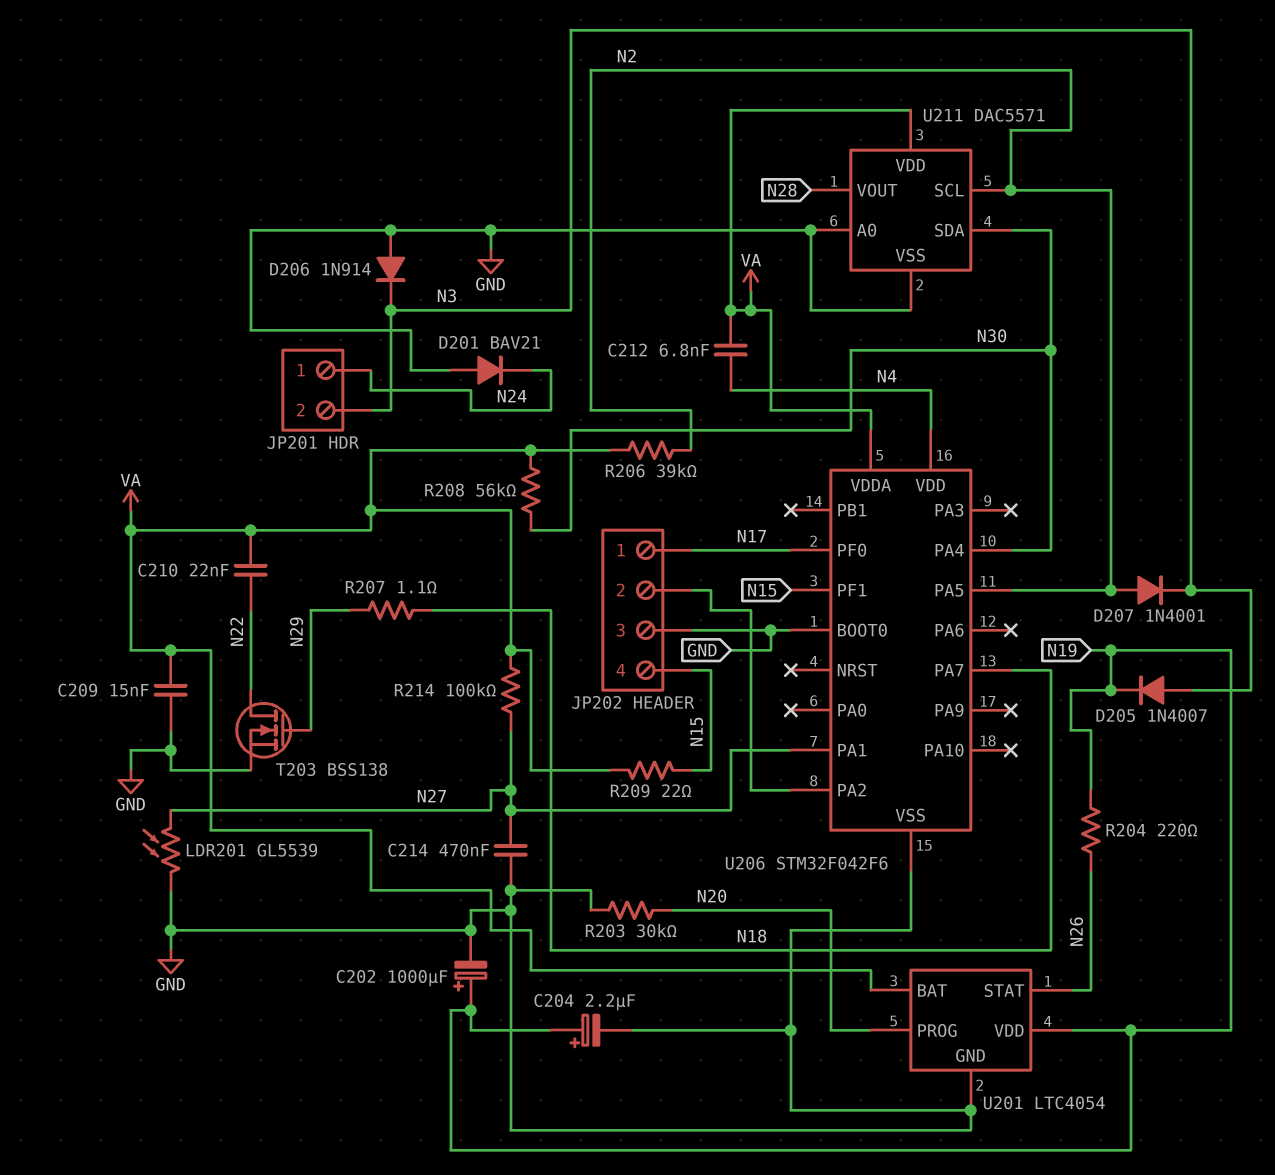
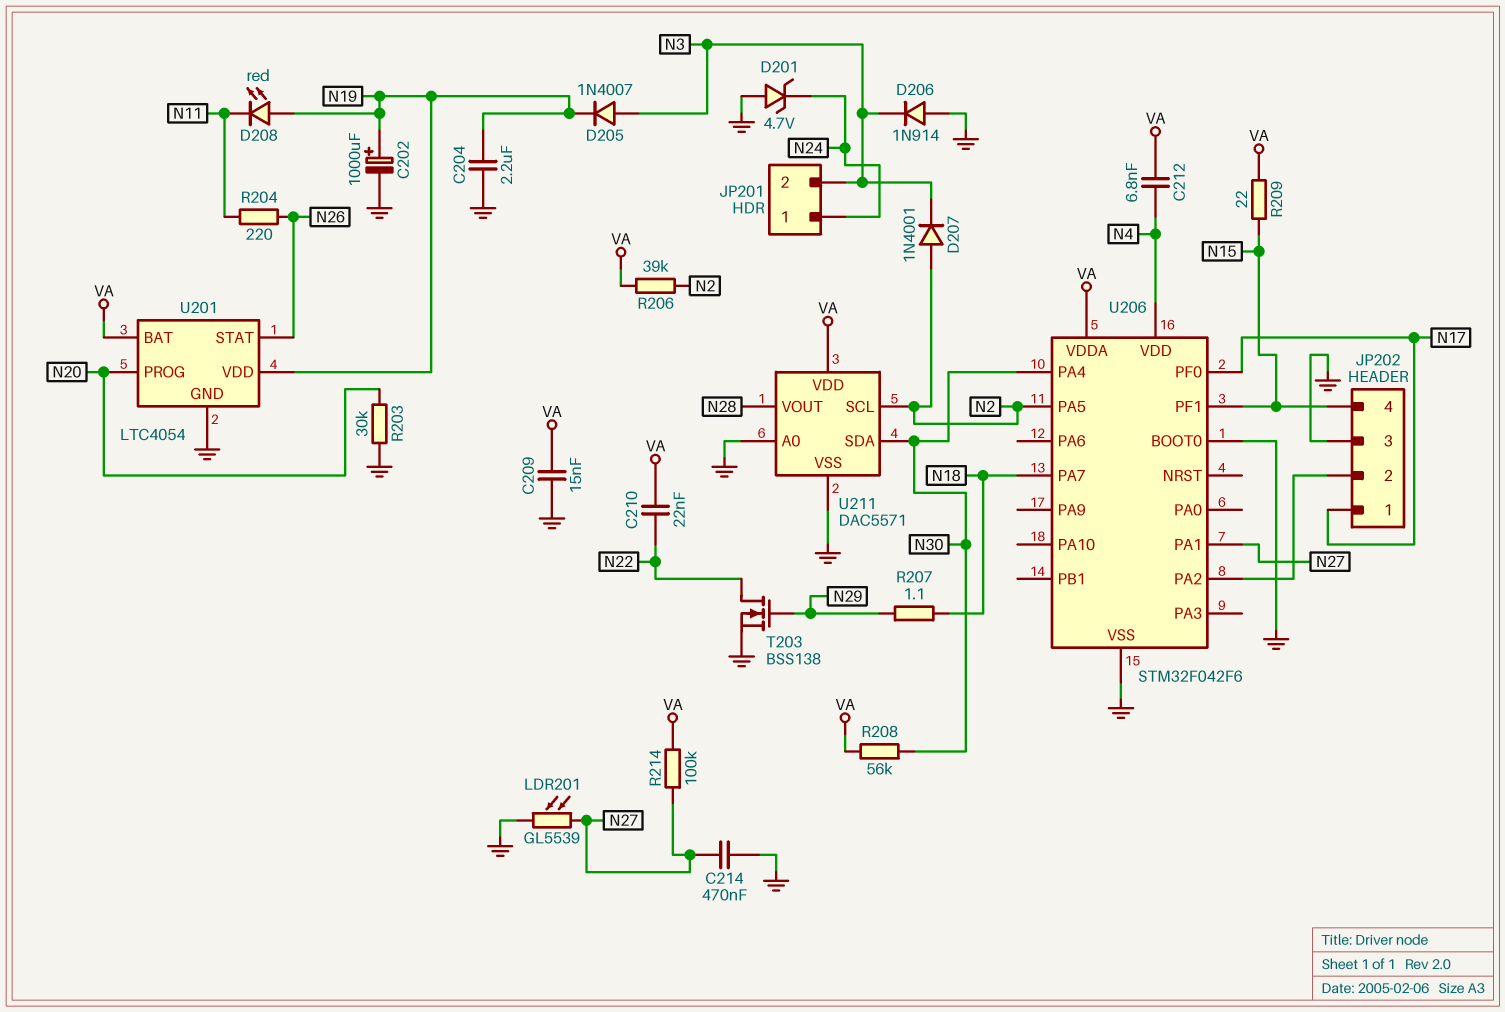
C204: 2.2uF (plus N19, minus GND) -> 2.2uF (GND, N19)
D201: diode BAV21 (A GND, K N24) -> zener 4.7V (A GND, K N24)
D208: none -> LED red (A N19, K N11)
R204: 220 (N19, N26) -> 220 (N11, N26)

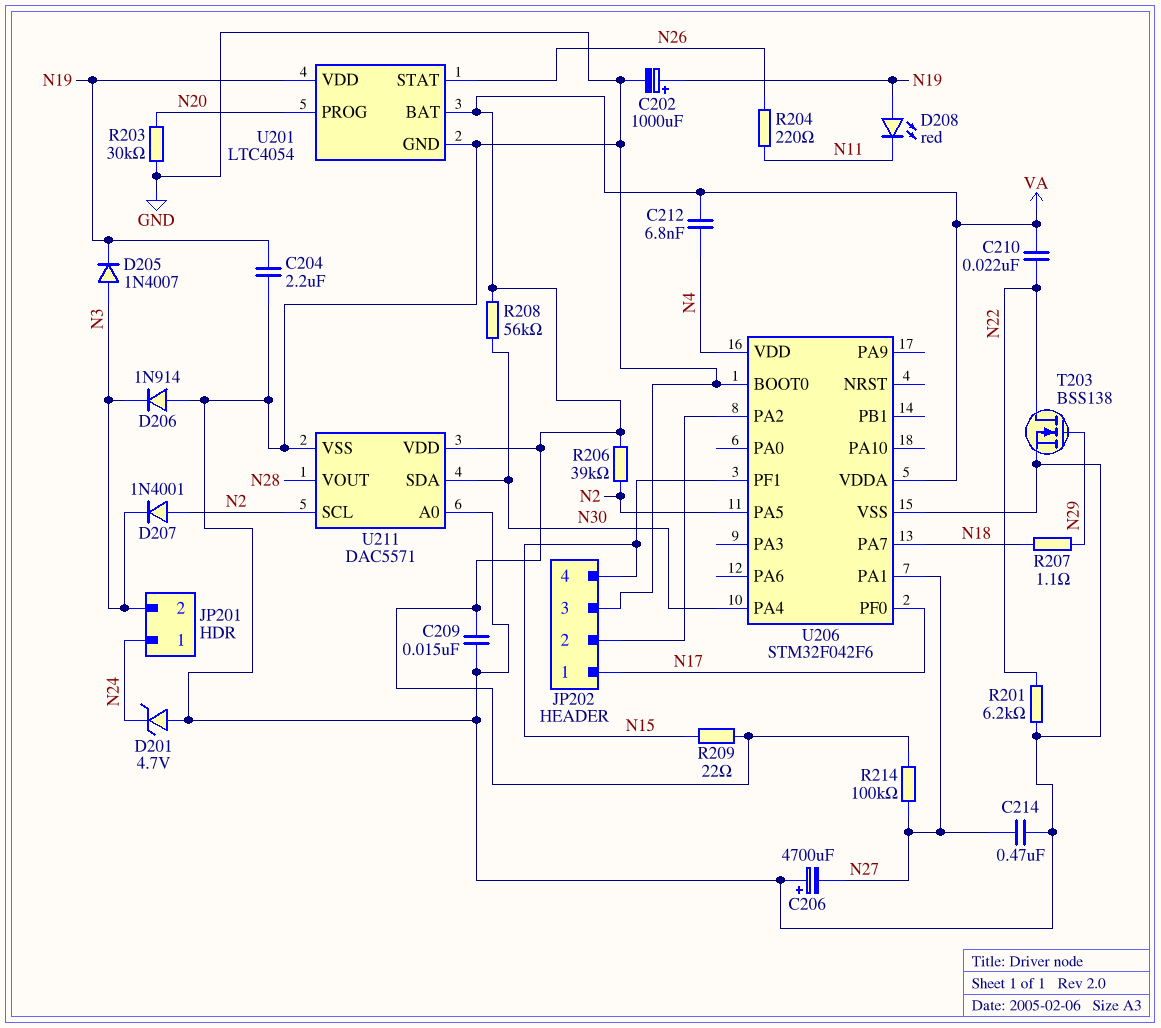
C206: none -> 4700uF (plus GND, minus N27)
LDR201: GL5539 (GND, N27) -> none
R201: none -> 6.2k (GND, N22)

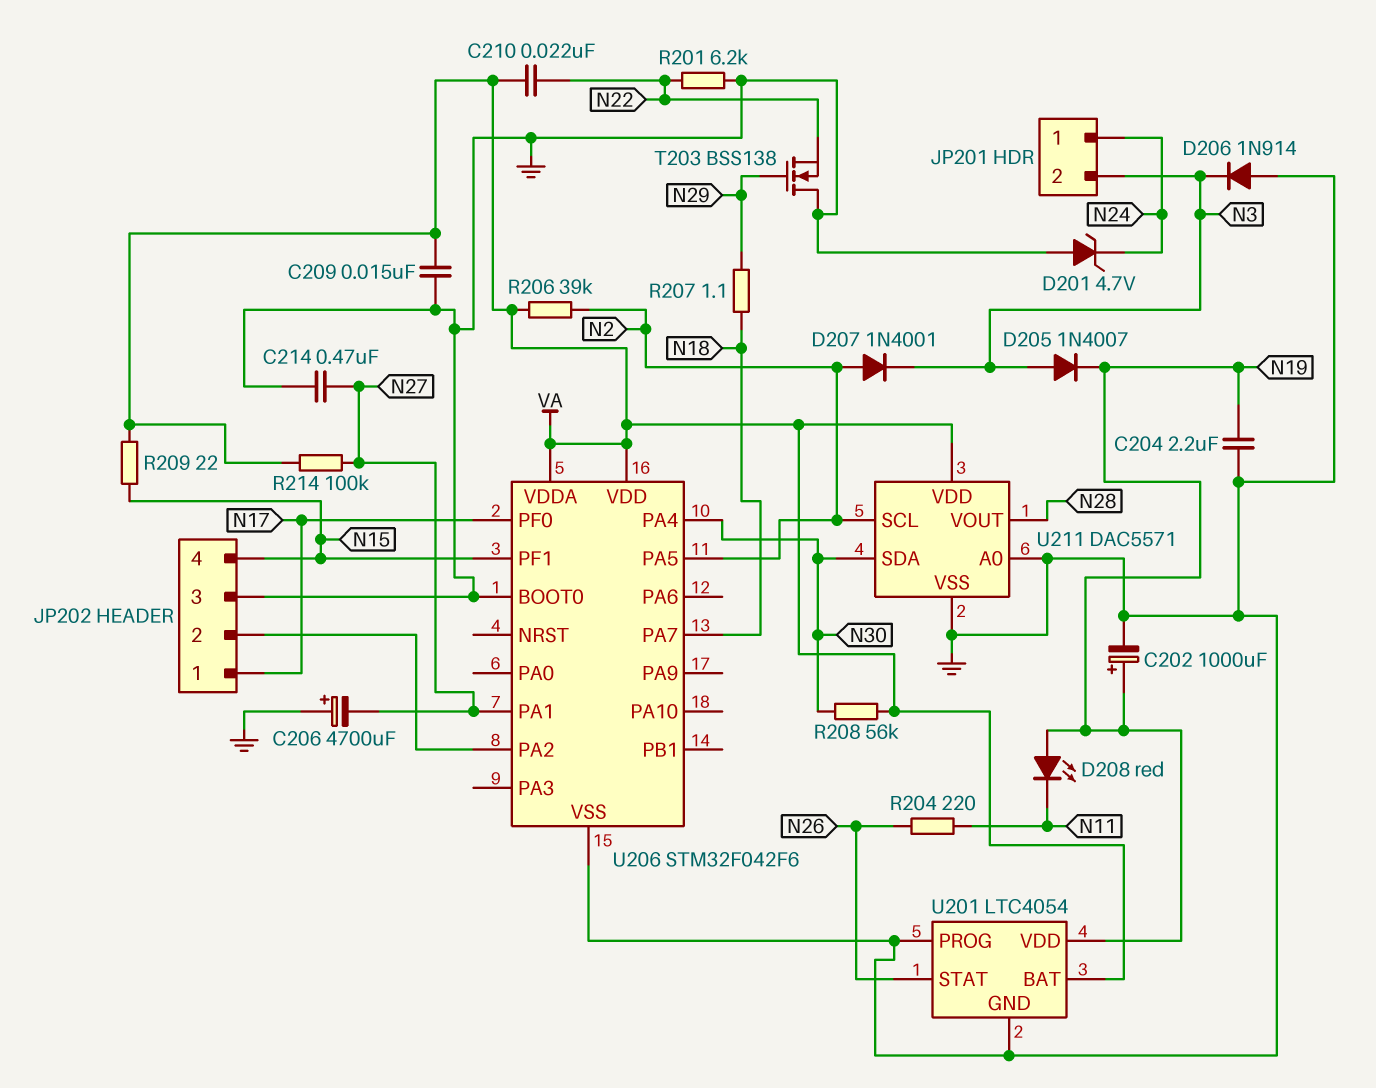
C212: 6.8nF (N4, VA) -> none
R203: 30k (GND, N20) -> none
T203: NMOS BSS138 (G N29, D N22, S GND) -> NMOS BSS138 (G N29, D GND, S N22)
U201 pin PROG: N20 -> GND
U206 pin VDD: N4 -> VA

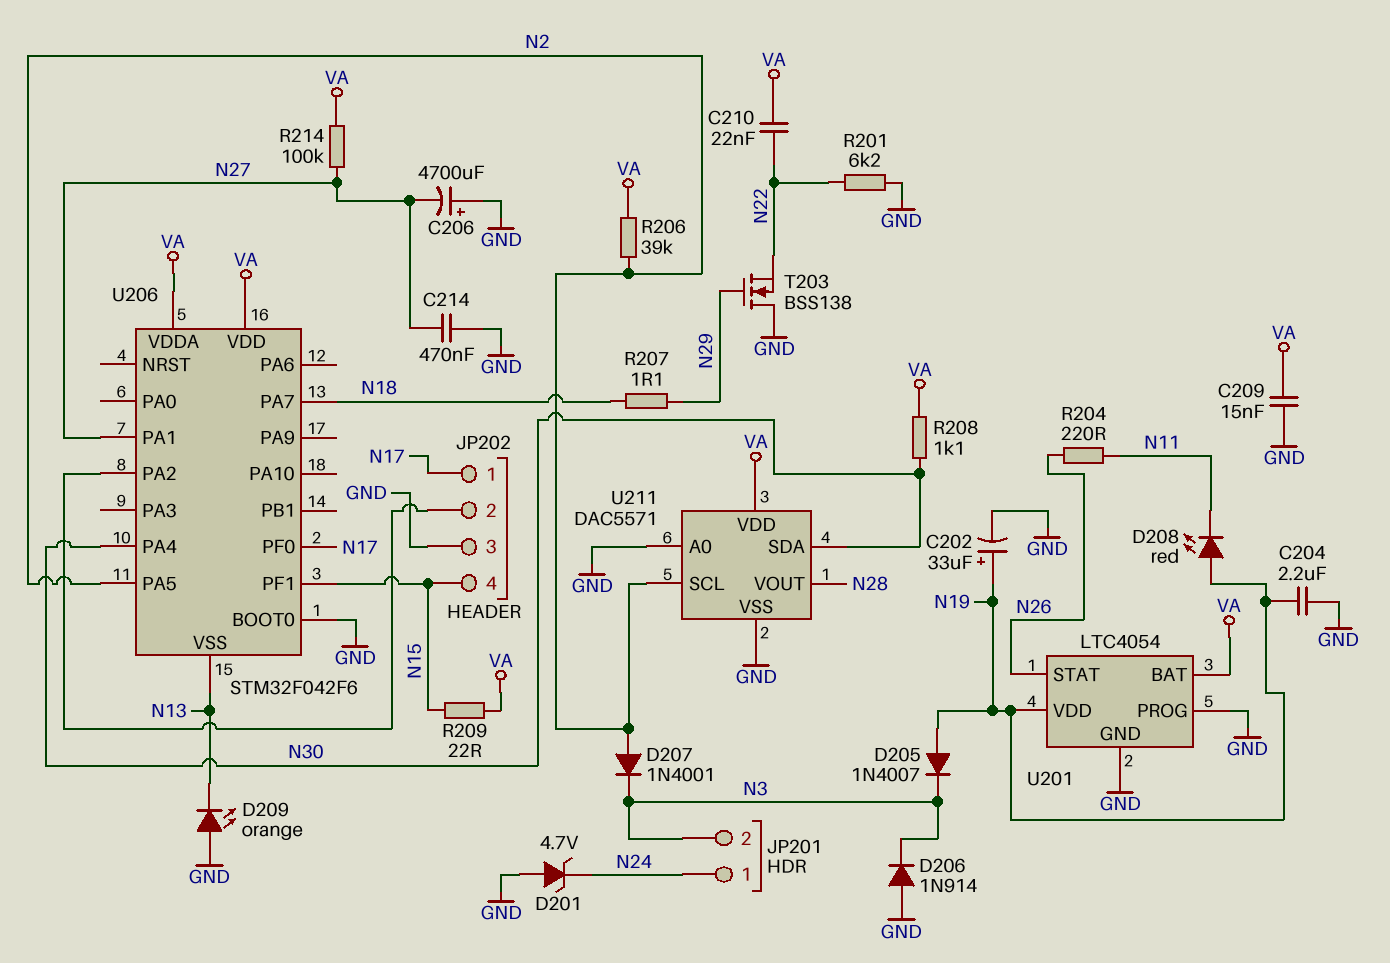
C202: 1000uF (plus N19, minus GND) -> 33uF (plus N19, minus GND)
D205: diode 1N4007 (A N3, K N19) -> diode 1N4007 (A N19, K N3)
D209: none -> LED orange (A GND, K N13)
R208: 56k (N30, VA) -> 1.1k (N30, VA)
U206 pin VSS: GND -> N13

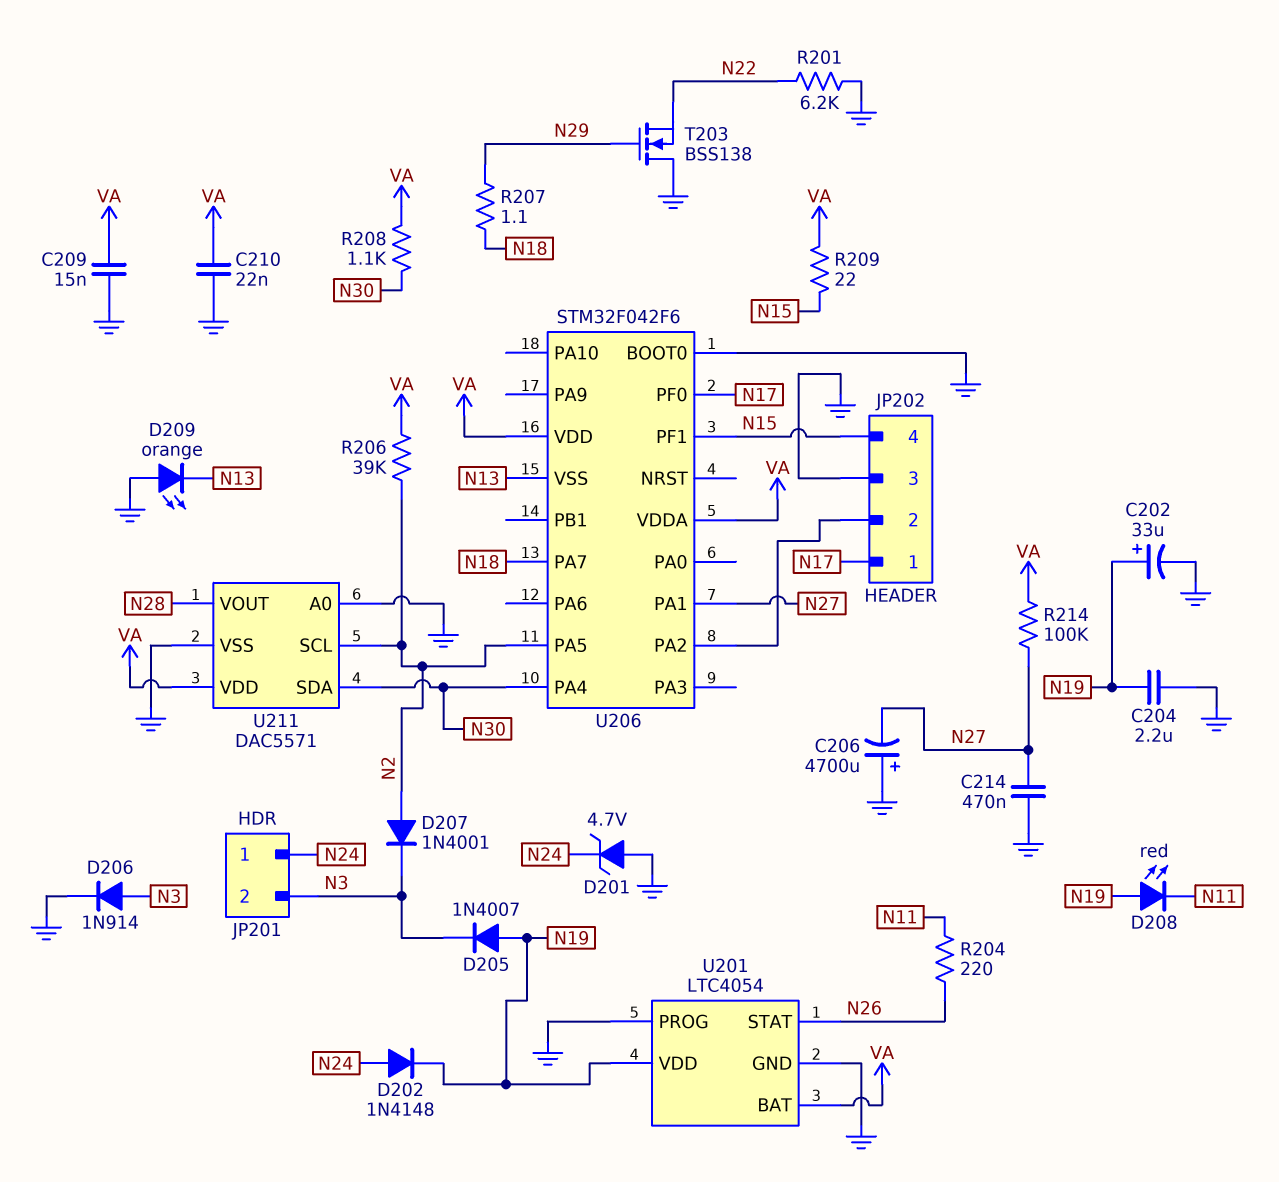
C210: 22nF (N22, VA) -> 22nF (GND, VA)
D202: none -> diode 1N4148 (A N24, K N19)
D206: diode 1N914 (A GND, K N3) -> diode 1N914 (A N3, K GND)

